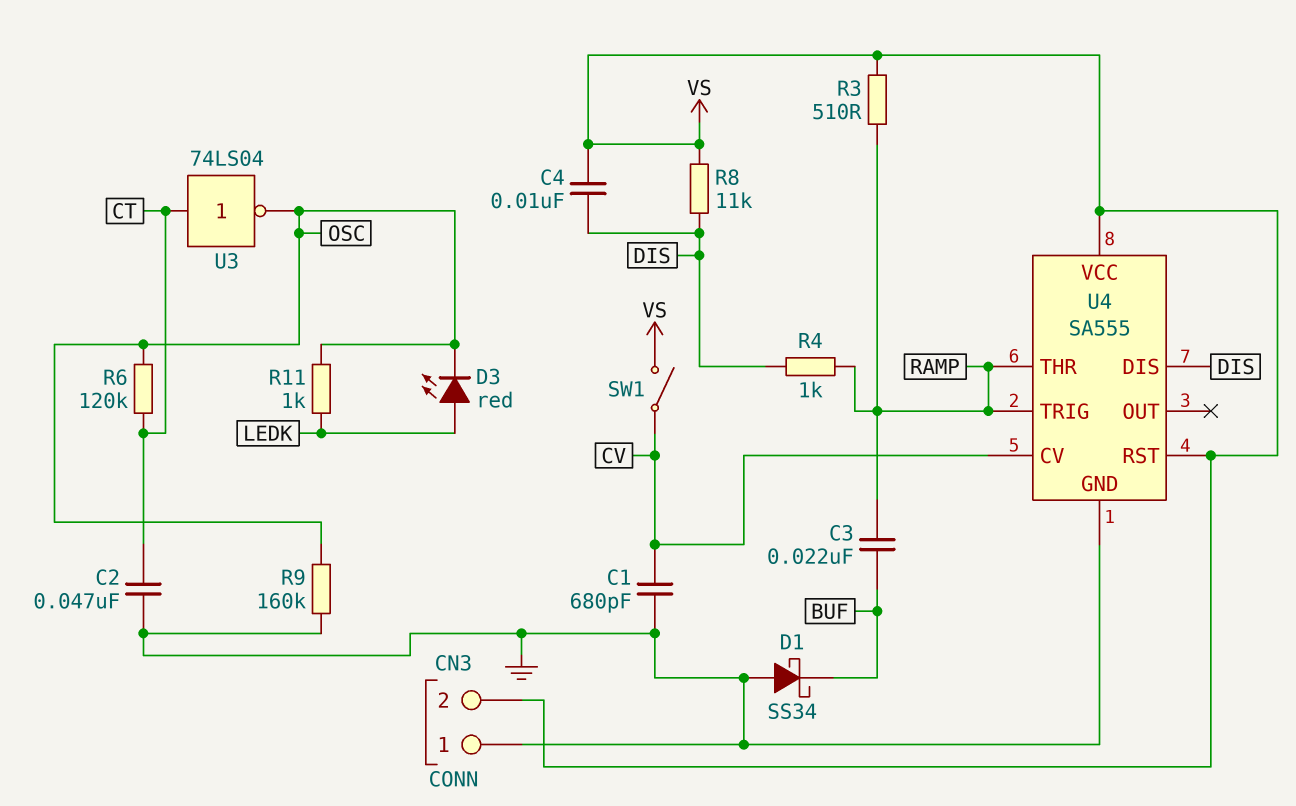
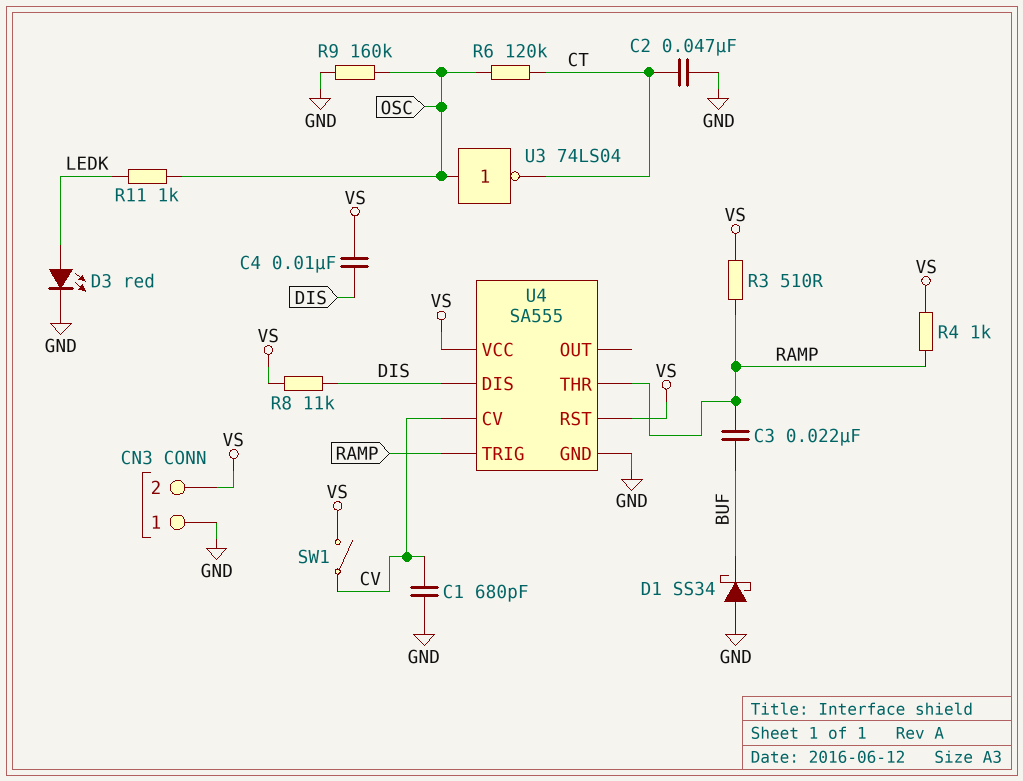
D3: LED red (A LEDK, K OSC) -> LED red (A LEDK, K GND)
R4: 1k (DIS, RAMP) -> 1k (RAMP, VS)
U3: NOT 74LS04 (in CT, out OSC) -> NOT 74LS04 (in OSC, out CT)

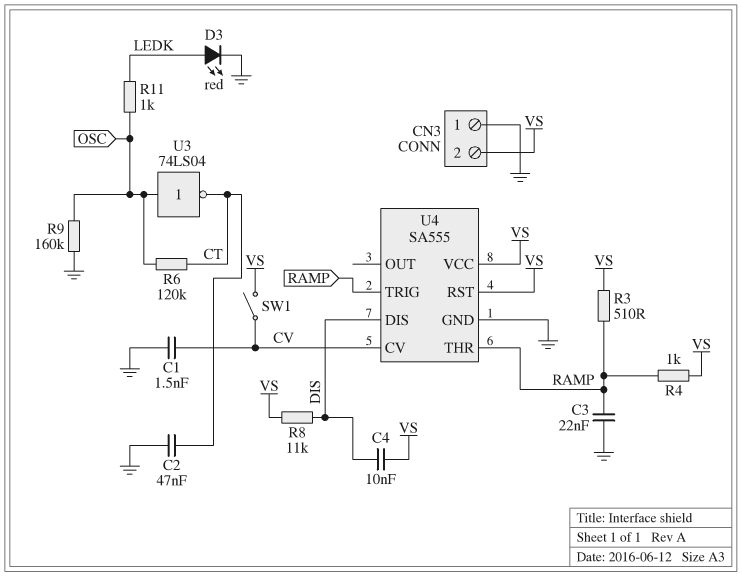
C1: 680pF (CV, GND) -> 1.5nF (CV, GND)
C3: 22nF (BUF, RAMP) -> 22nF (GND, RAMP)
D1: schottky SS34 (A GND, K BUF) -> none

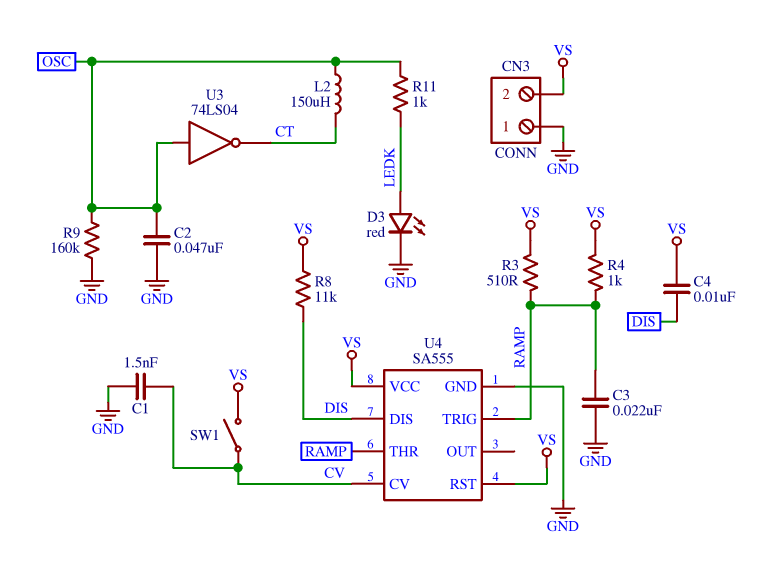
C2: 47nF (CT, GND) -> 47nF (GND, OSC)
L2: none -> 150uH (CT, OSC)
R6: 120k (CT, OSC) -> none

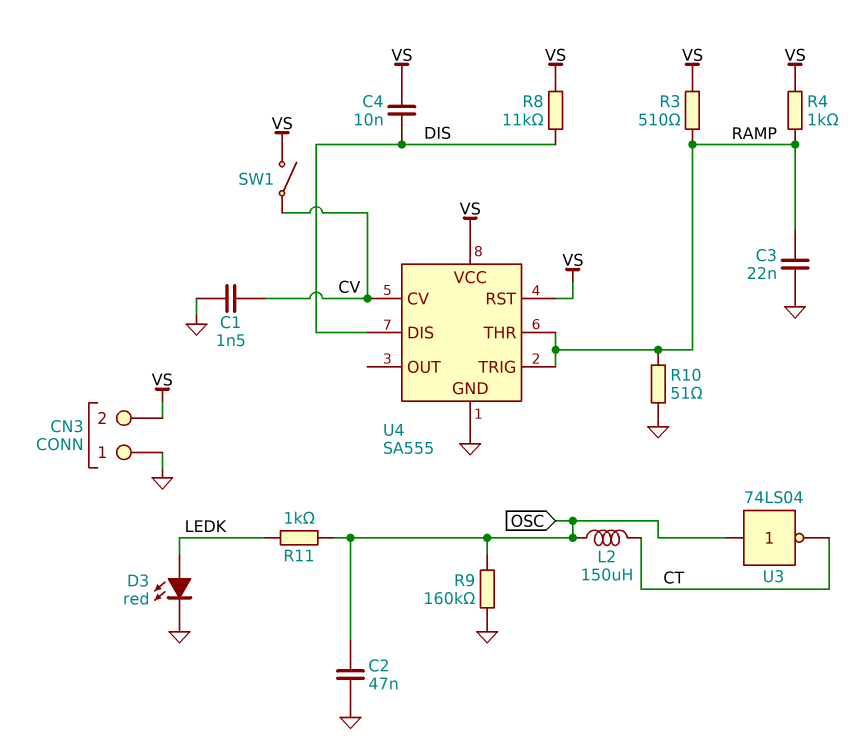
R10: none -> 51 (GND, RAMP)

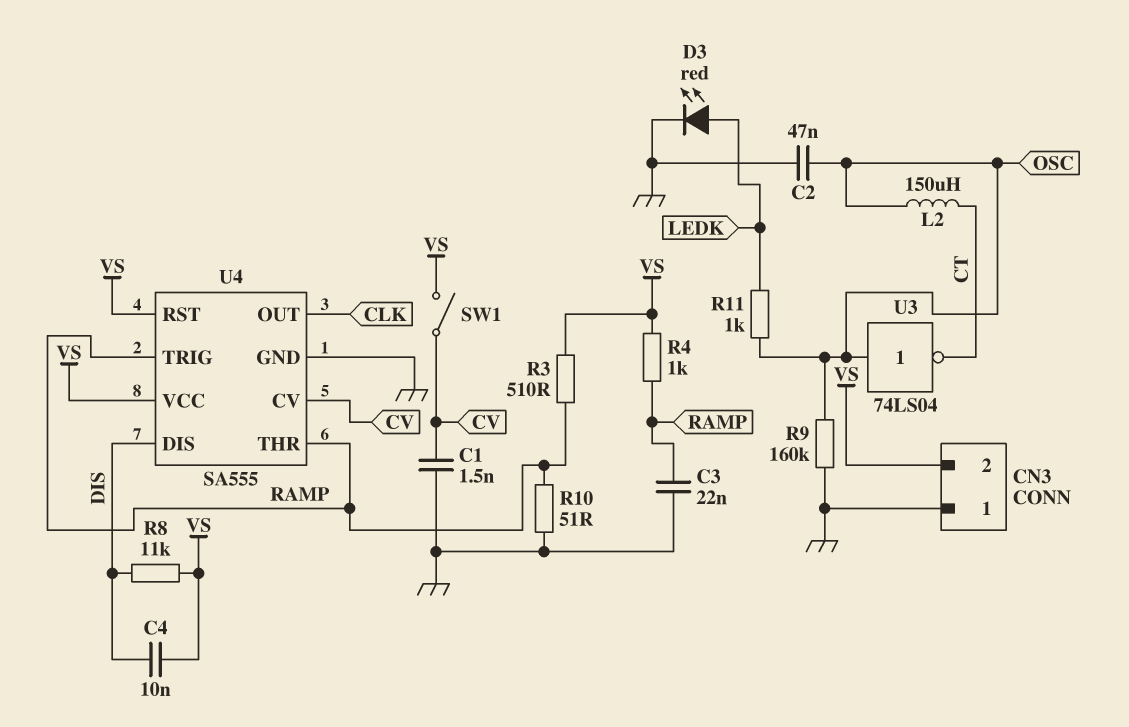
U4 pin OUT: none -> CLK

